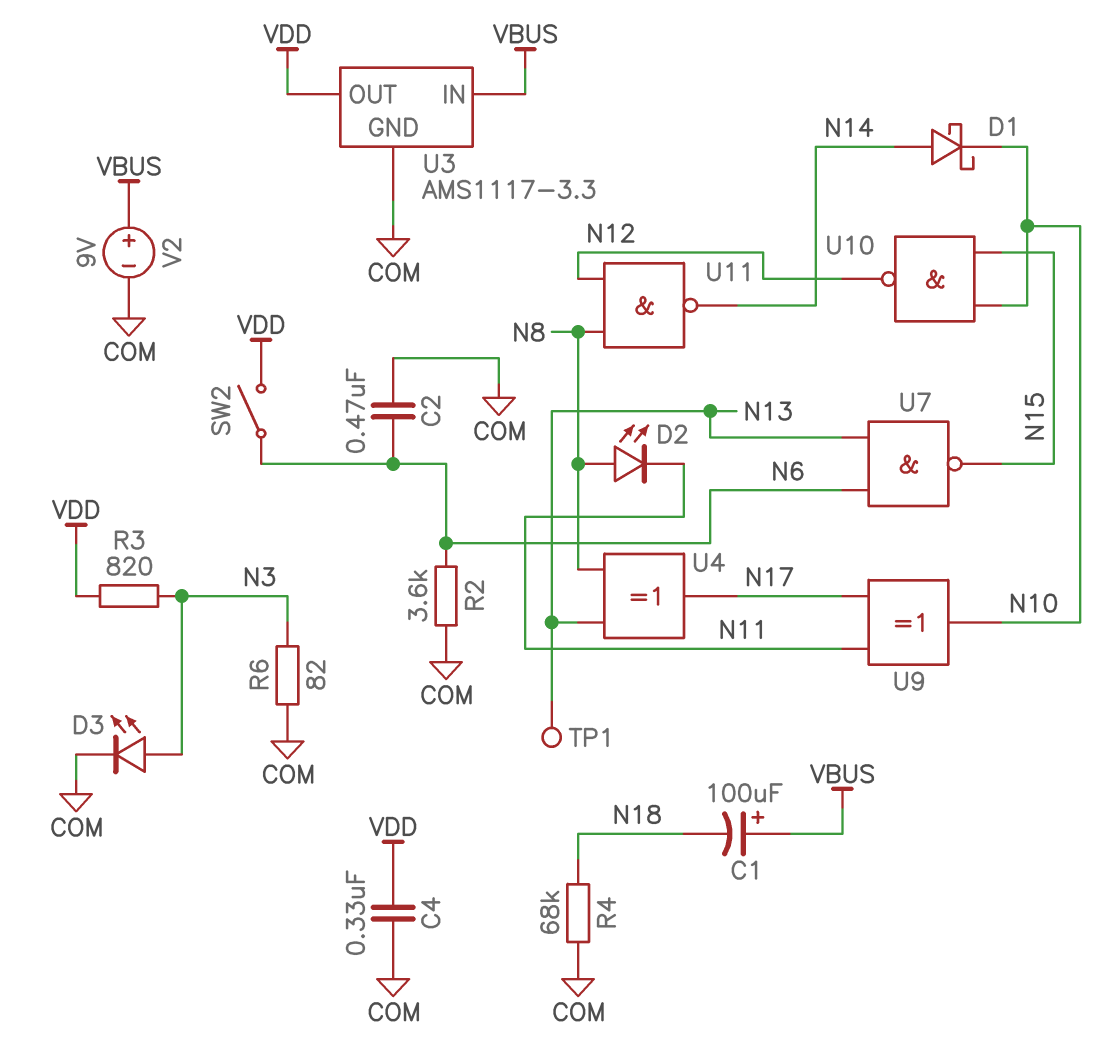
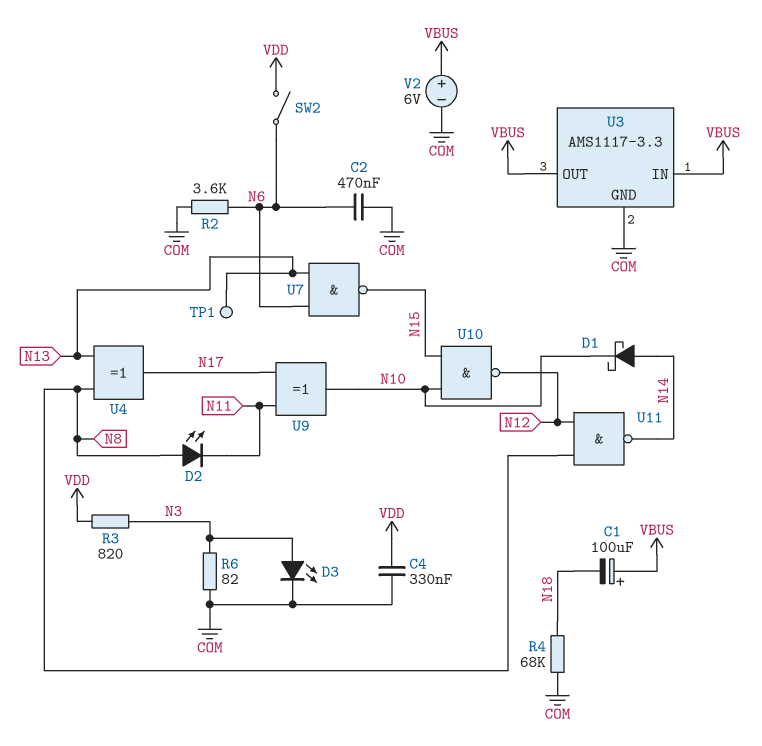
U3 pin OUT: VDD -> VBUS
V2: 9V (plus VBUS, minus COM) -> 6V (plus VBUS, minus COM)

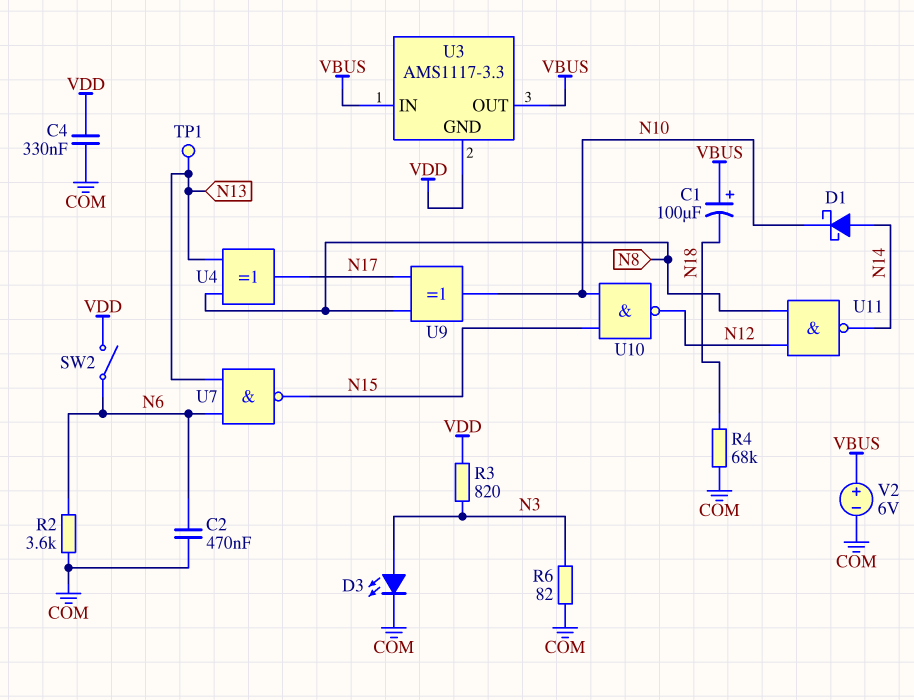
D2: LED (A N8, K N11) -> none
U3 pin GND: COM -> VDD
U9: XOR (in N11, in N17, out N10) -> XOR (in N8, in N17, out N10)

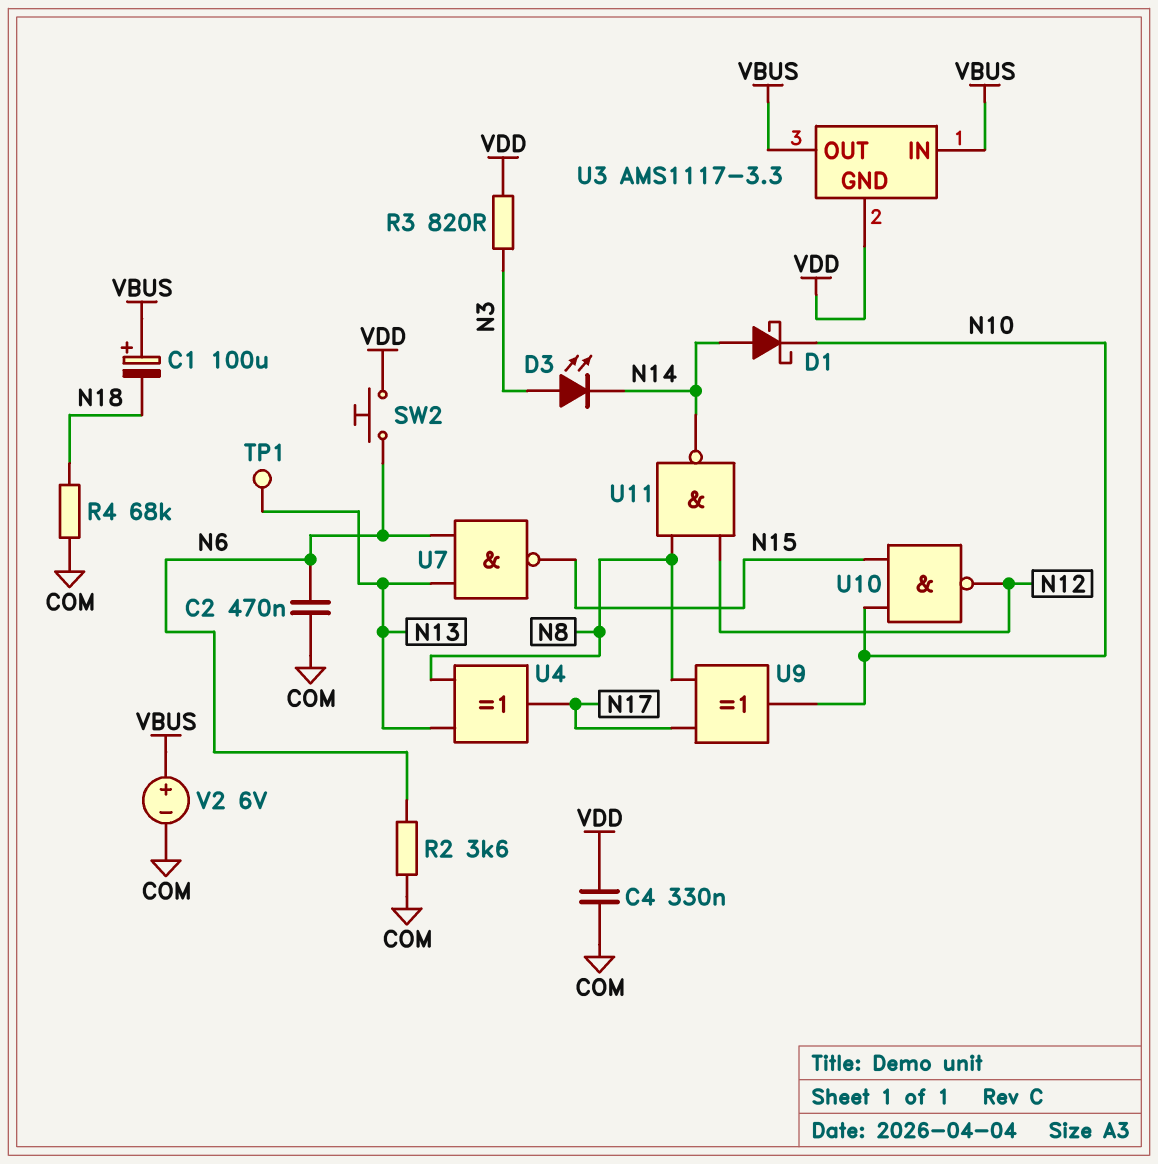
D3: LED (A N3, K COM) -> LED (A N3, K N14)
R6: 82 (COM, N3) -> none
SW2: switch (N6, VDD) -> button (N6, VDD)

